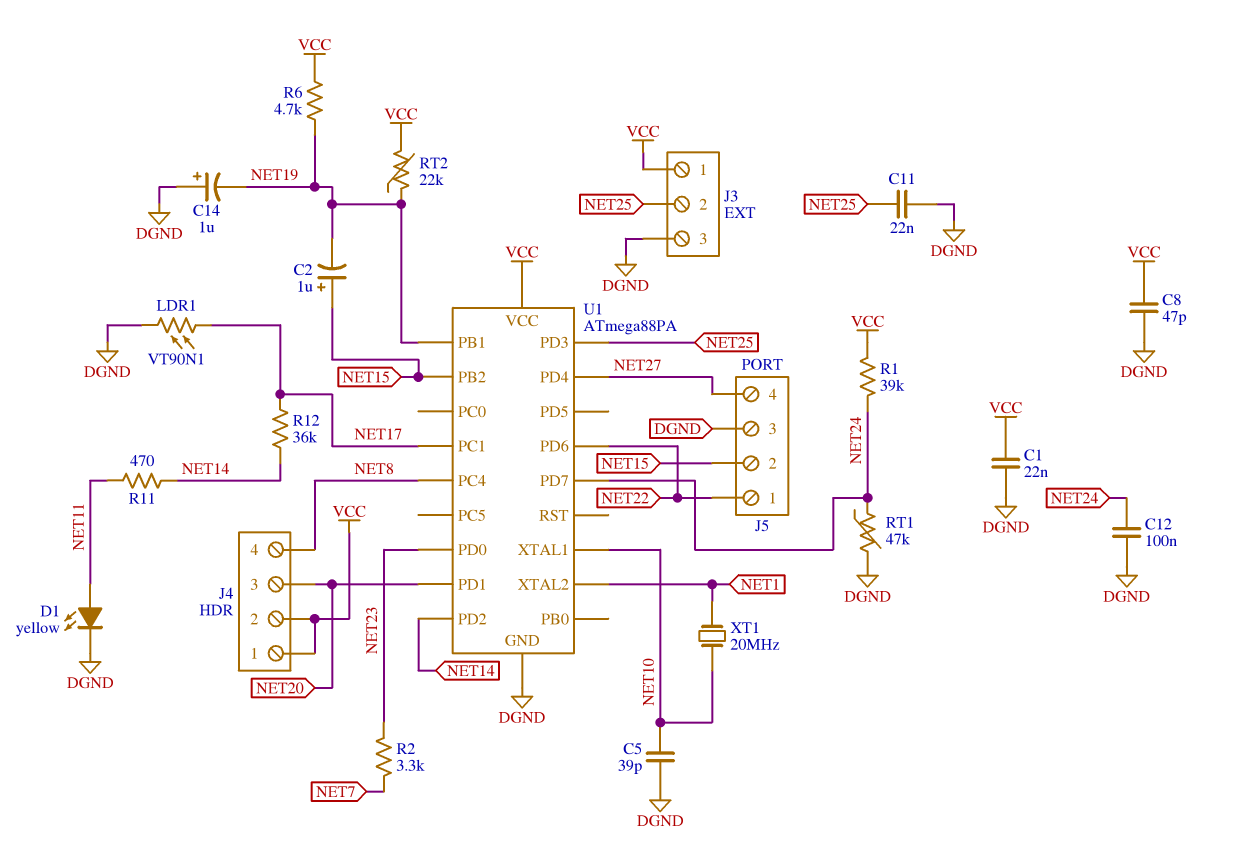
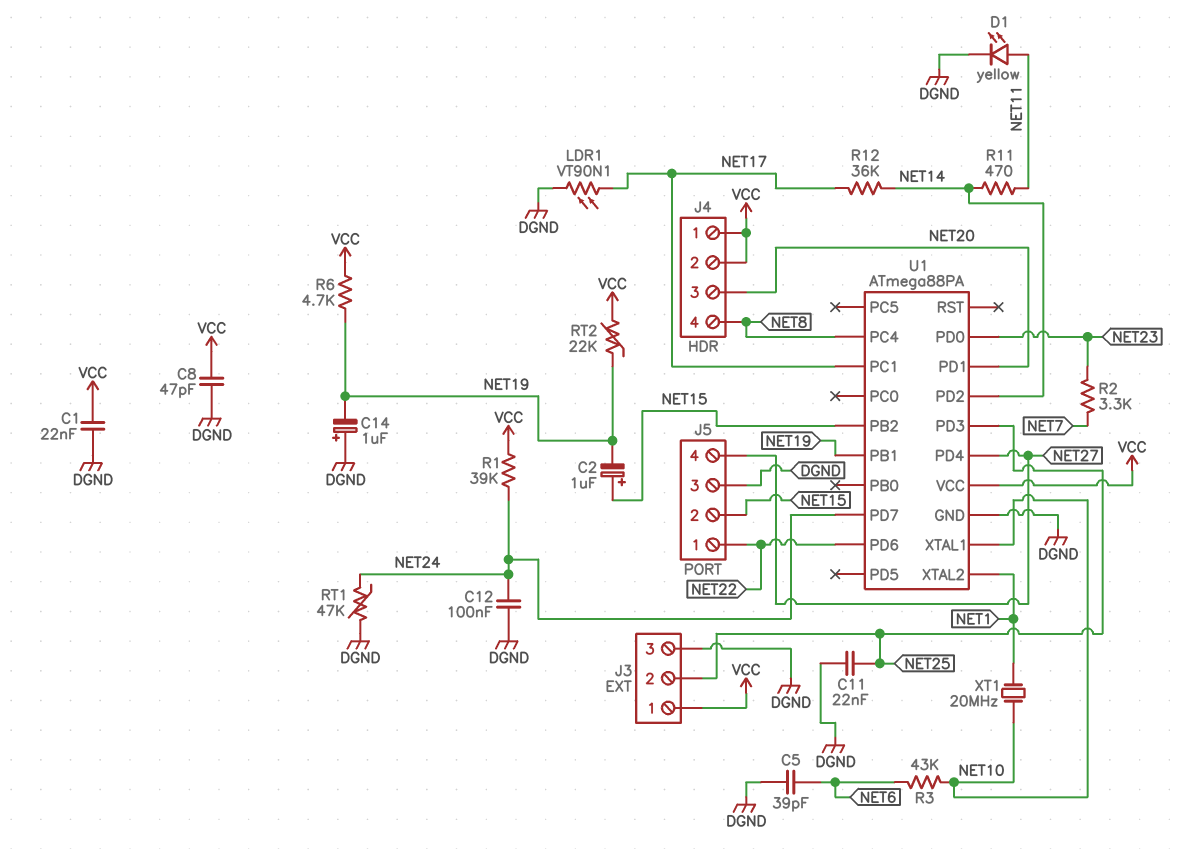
C5: 39pF (DGND, NET10) -> 39pF (DGND, NET6)
R3: none -> 43k (NET6, NET10)

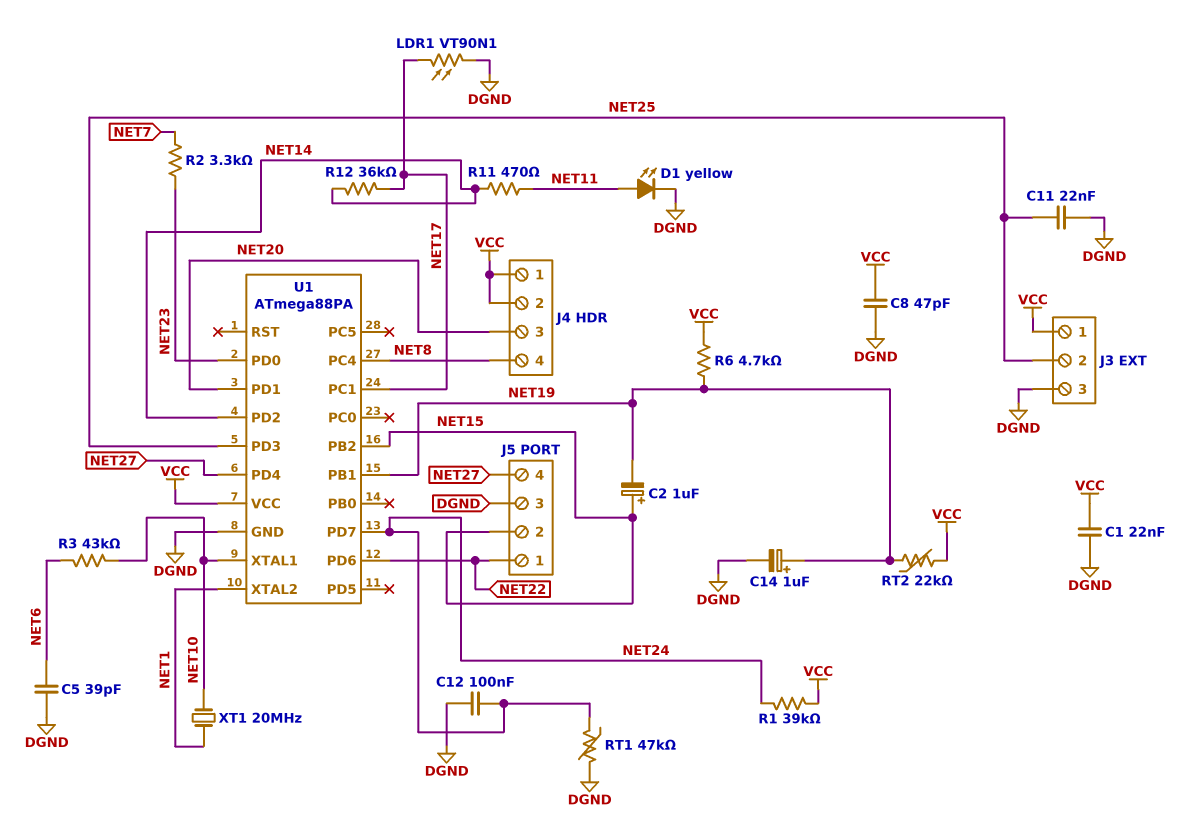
C14: 1uF (plus DGND, minus NET19) -> 1uF (plus NET19, minus DGND)

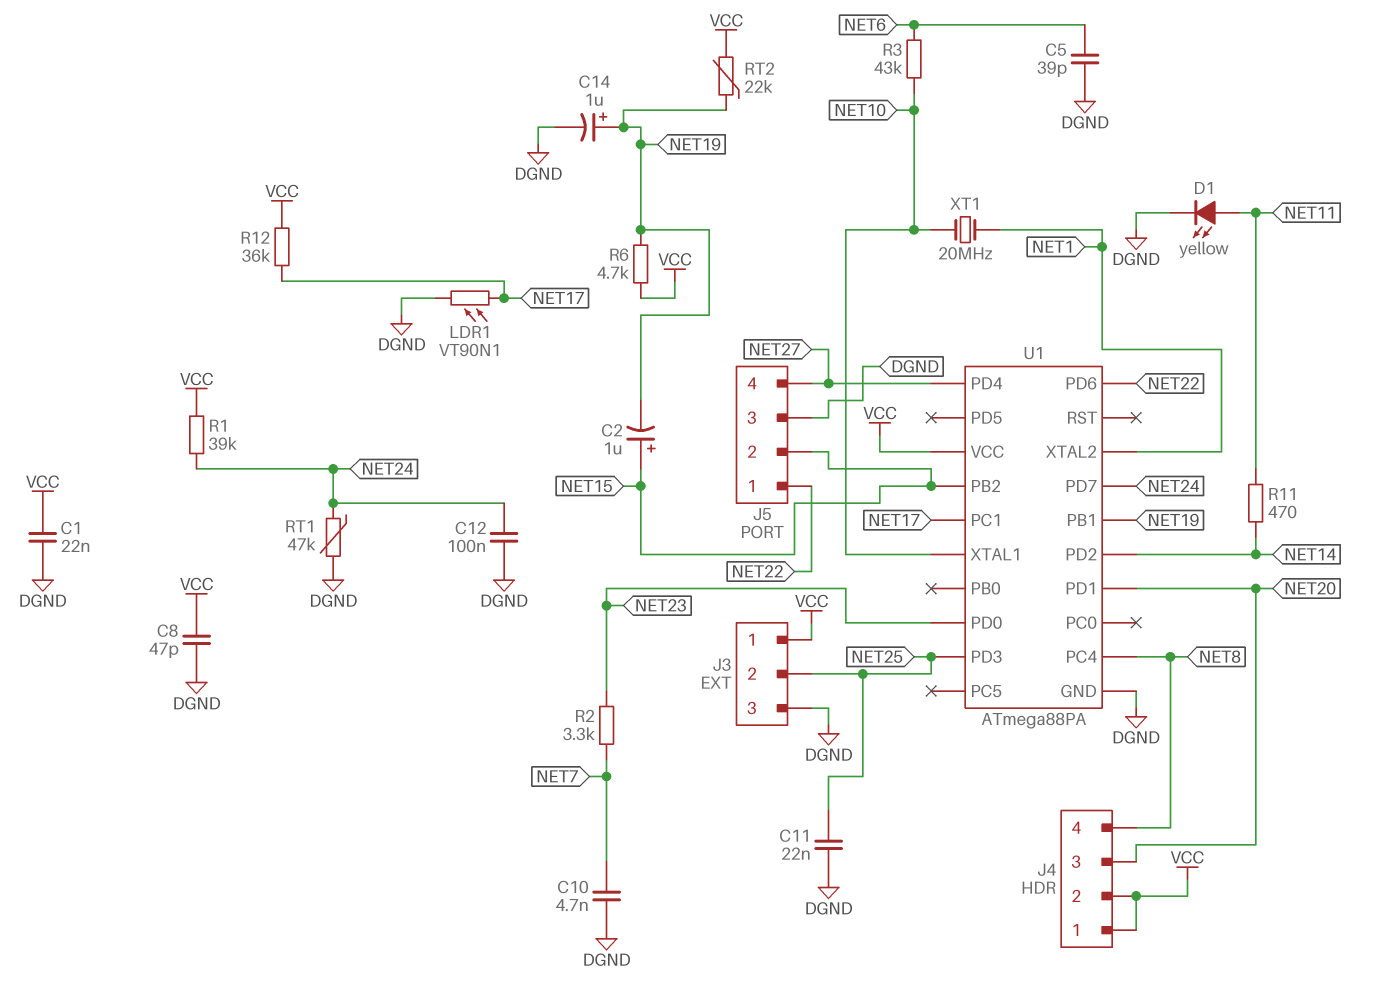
C10: none -> 4.7nF (DGND, NET7)
R12: 36k (NET14, NET17) -> 36k (NET17, VCC)

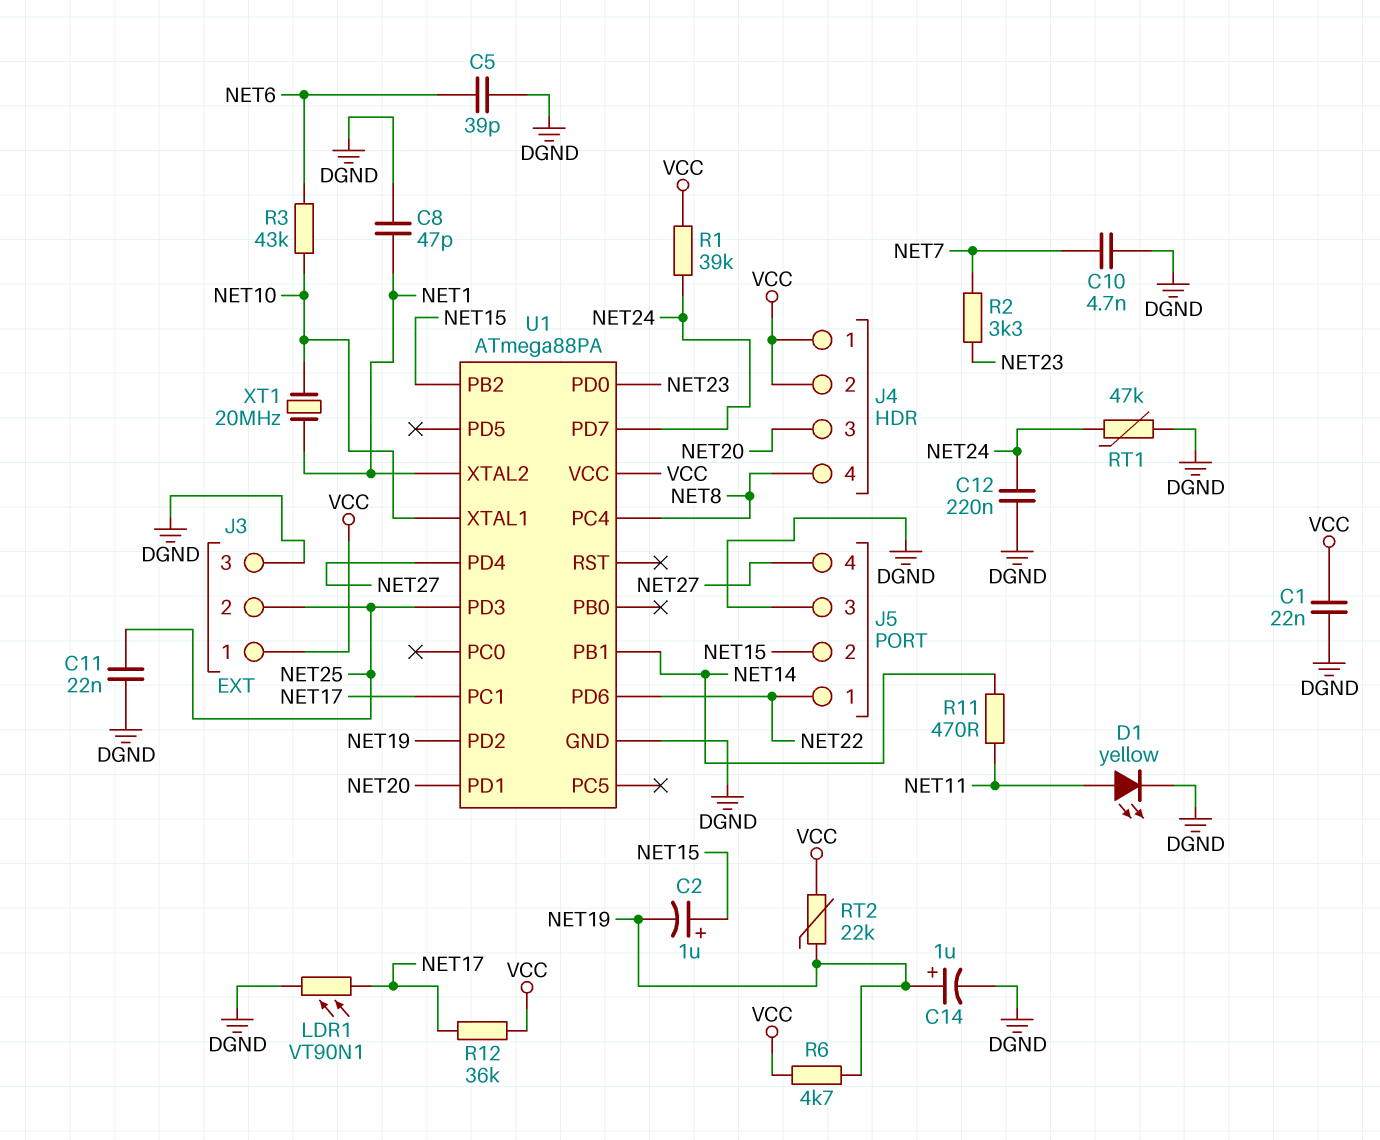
C8: 47pF (DGND, VCC) -> 47pF (DGND, NET1)
C12: 100nF (DGND, NET24) -> 220nF (DGND, NET24)
U1 pin PB1: NET19 -> NET14
U1 pin PD2: NET14 -> NET19

